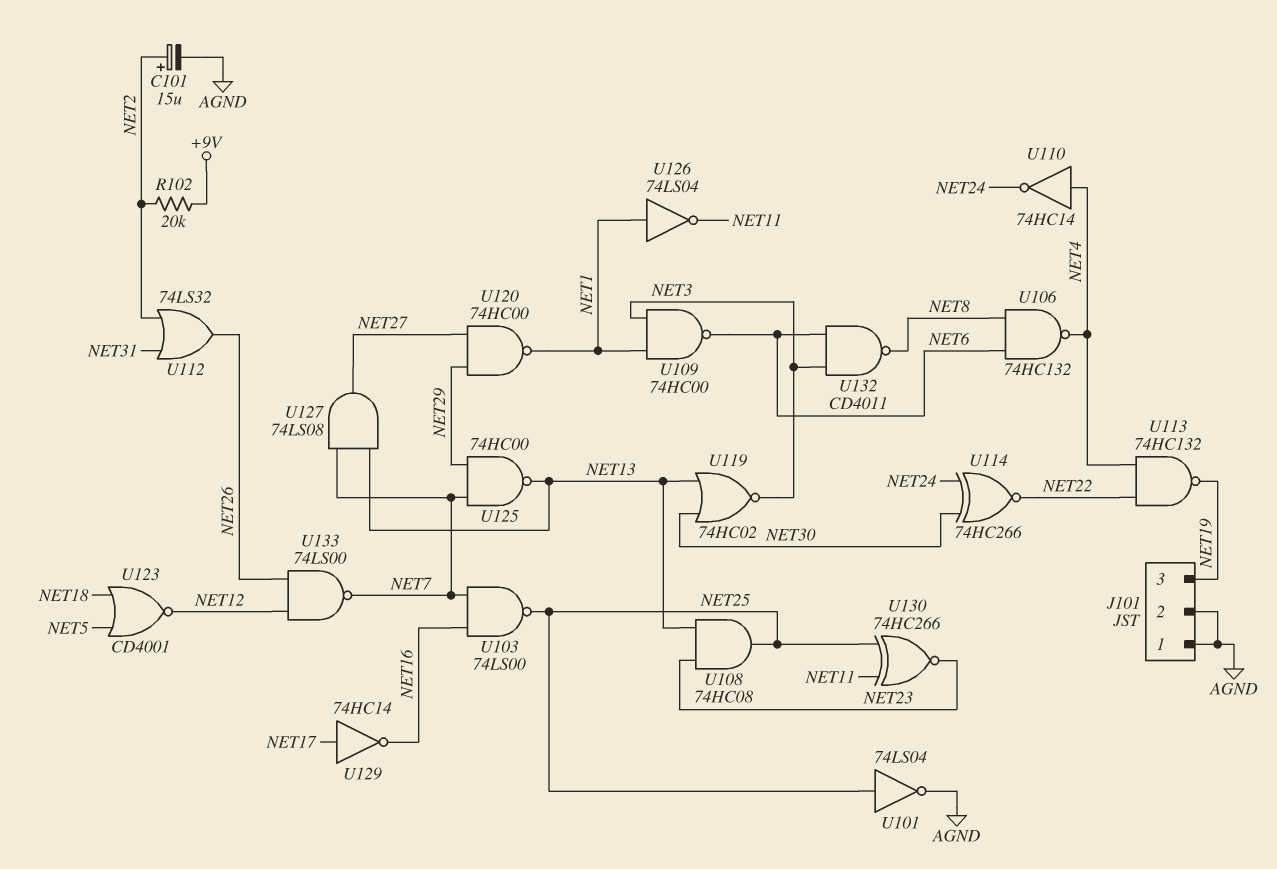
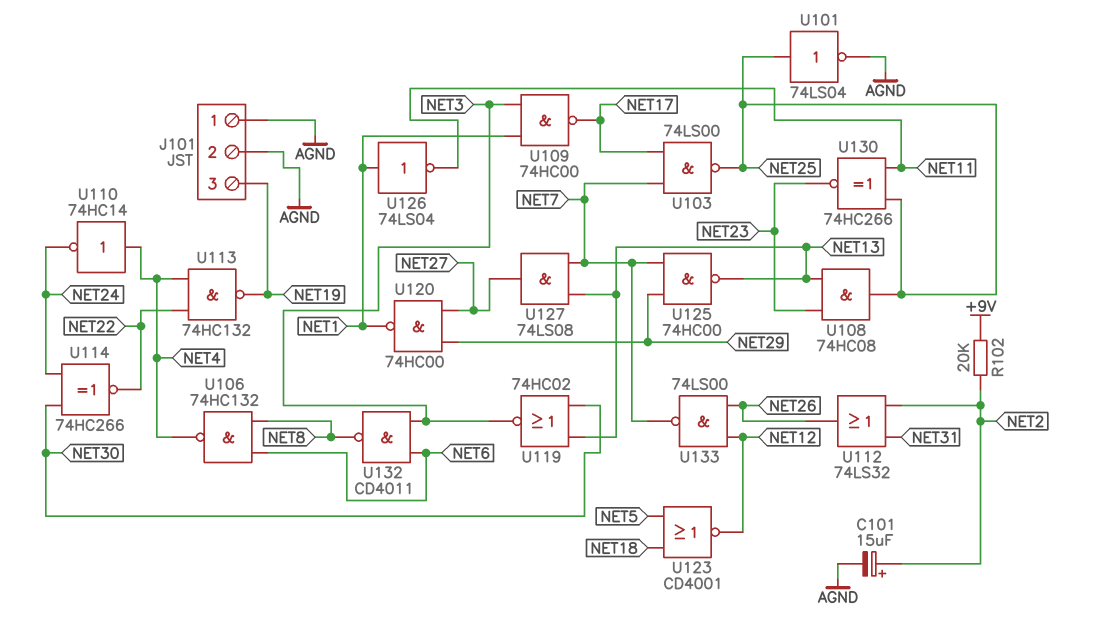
U103: NAND 74LS00 (in NET7, in NET16, out NET25) -> NAND 74LS00 (in NET7, in NET17, out NET25)
U109: NAND 74HC00 (in NET1, in NET3, out NET6) -> NAND 74HC00 (in NET1, in NET3, out NET17)
U129: NOT 74HC14 (in NET17, out NET16) -> none

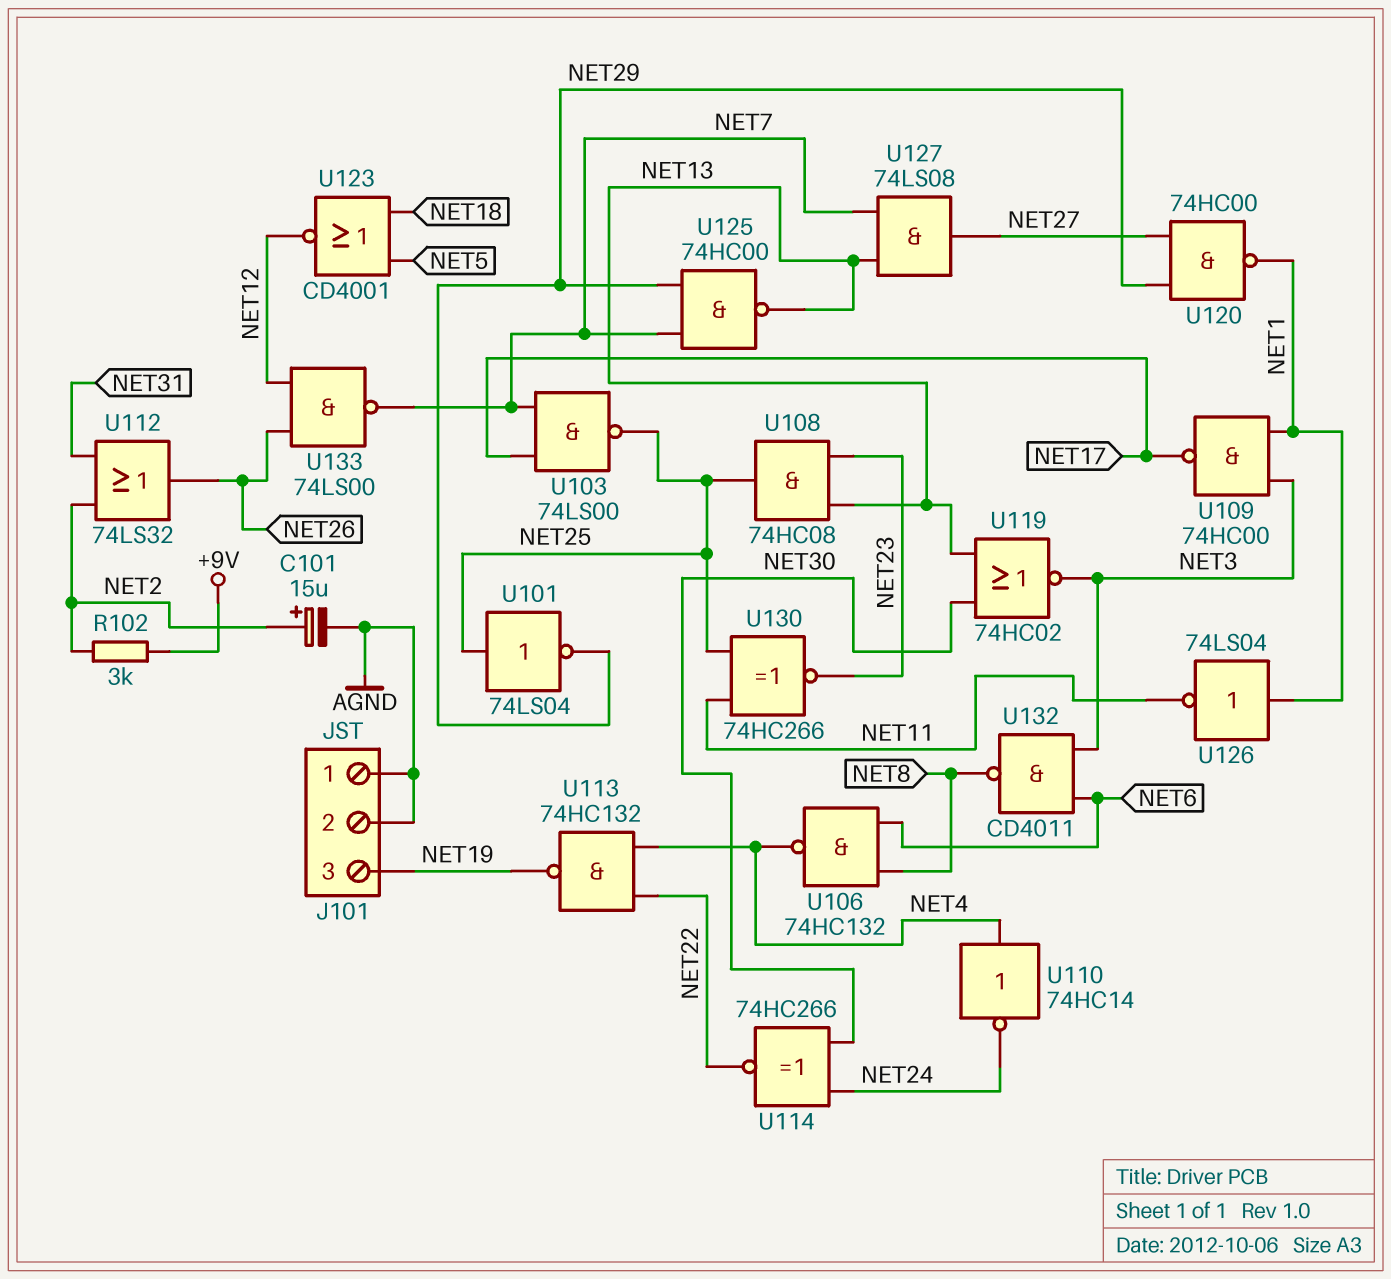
R102: 20k (+9V, NET2) -> 3k (+9V, NET2)
U101: NOT 74LS04 (in NET25, out AGND) -> NOT 74LS04 (in NET25, out NET29)

